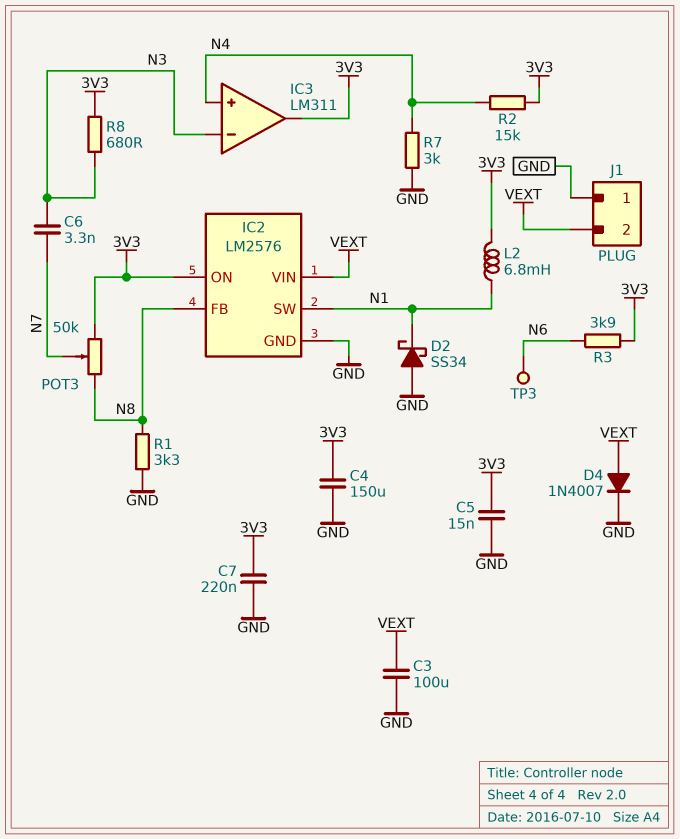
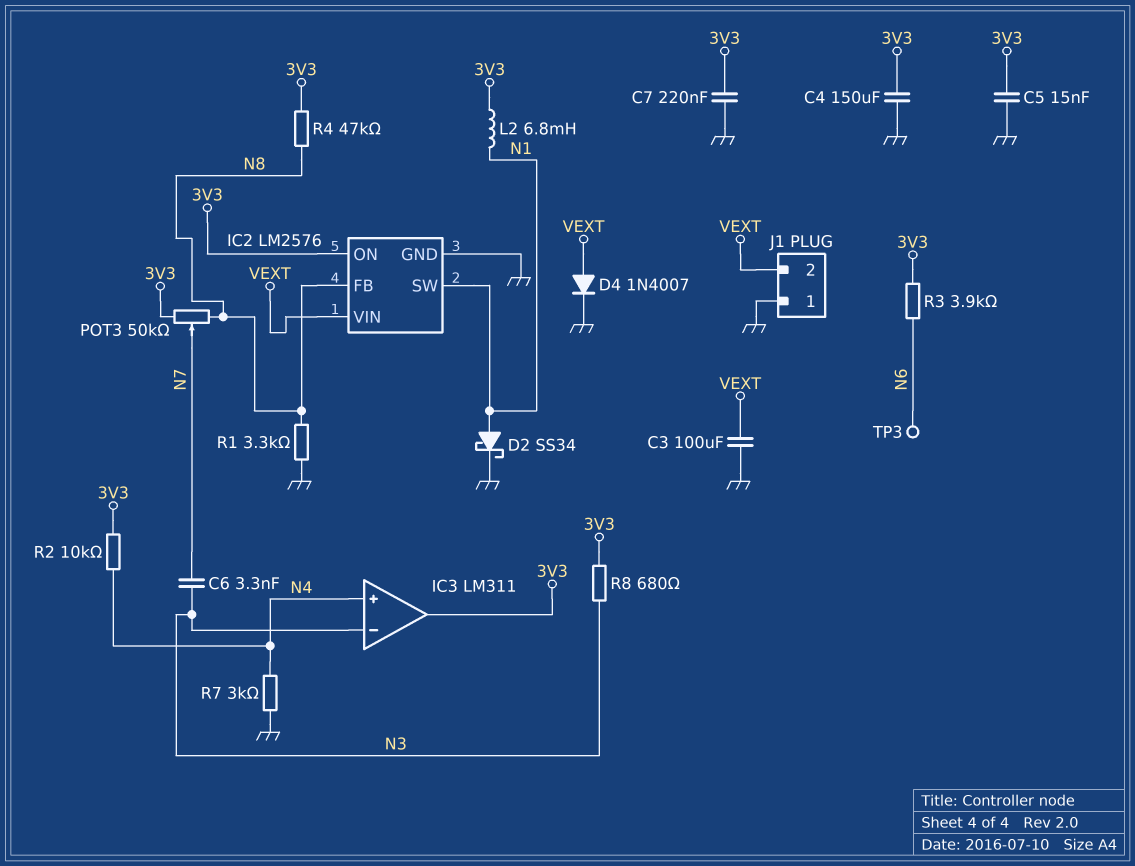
D2: schottky SS34 (A GND, K N1) -> schottky SS34 (A N1, K GND)
R2: 15k (3V3, N4) -> 10k (3V3, N4)
R4: none -> 47k (3V3, N8)

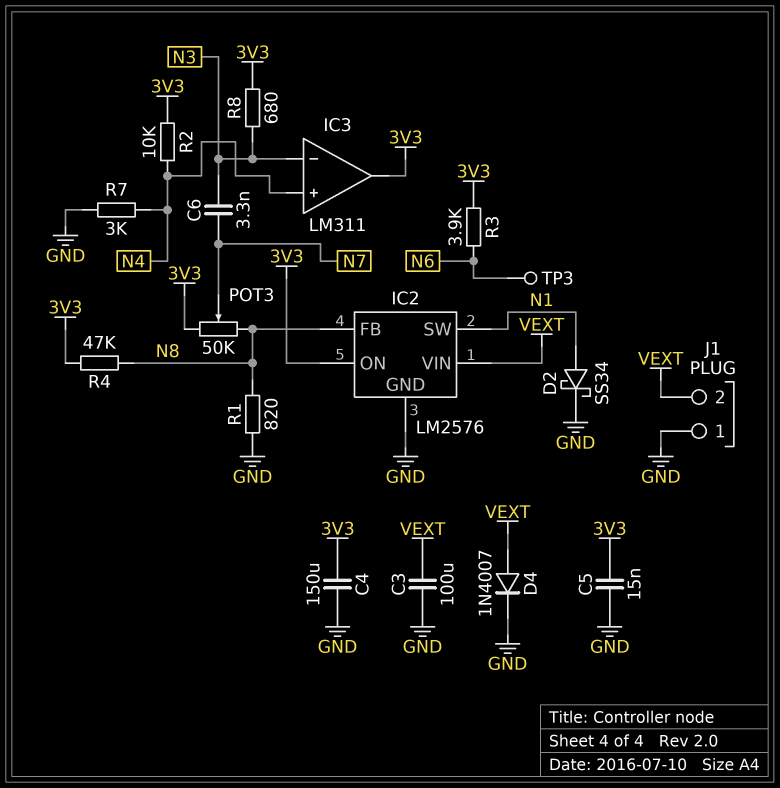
C7: 220nF (3V3, GND) -> none
L2: 6.8mH (3V3, N1) -> none
R1: 3.3k (GND, N8) -> 820 (GND, N8)

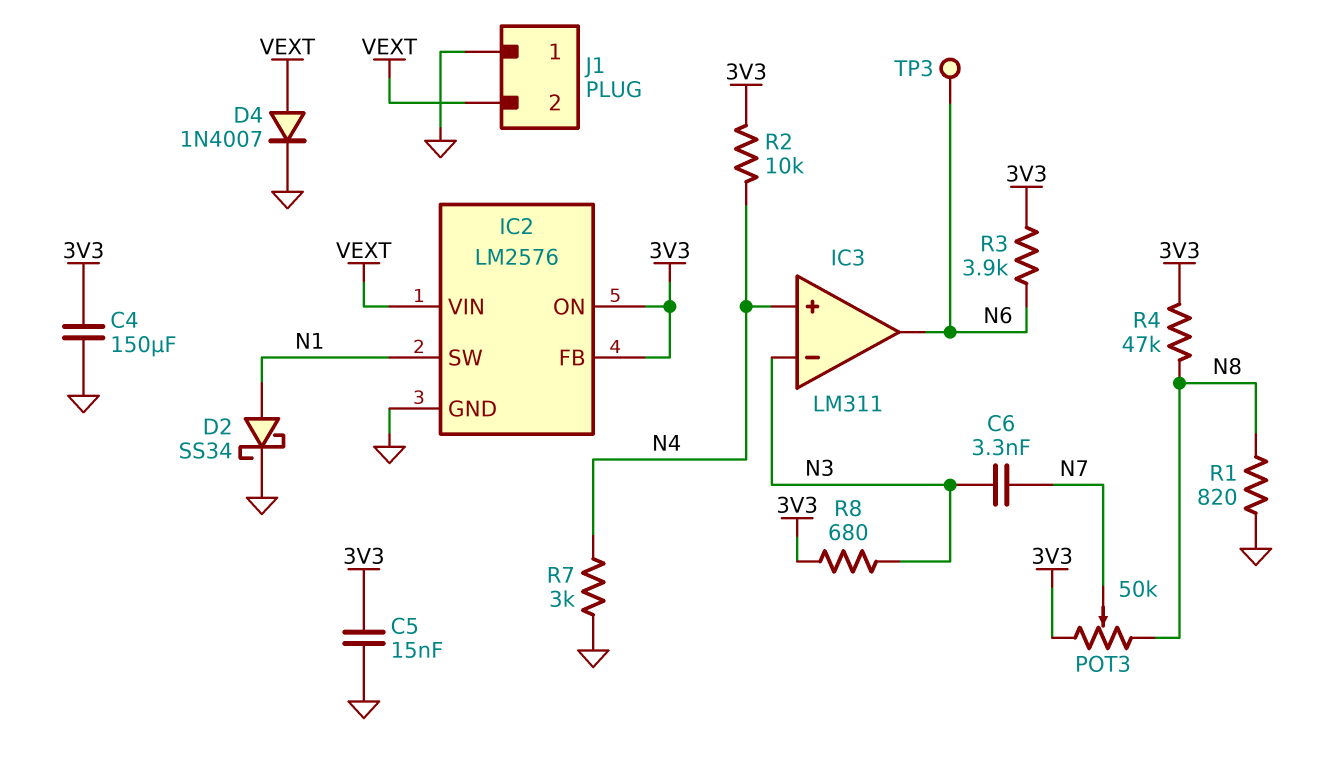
C3: 100uF (GND, VEXT) -> none
IC2 pin FB: N8 -> 3V3
IC3 pin out: 3V3 -> N6

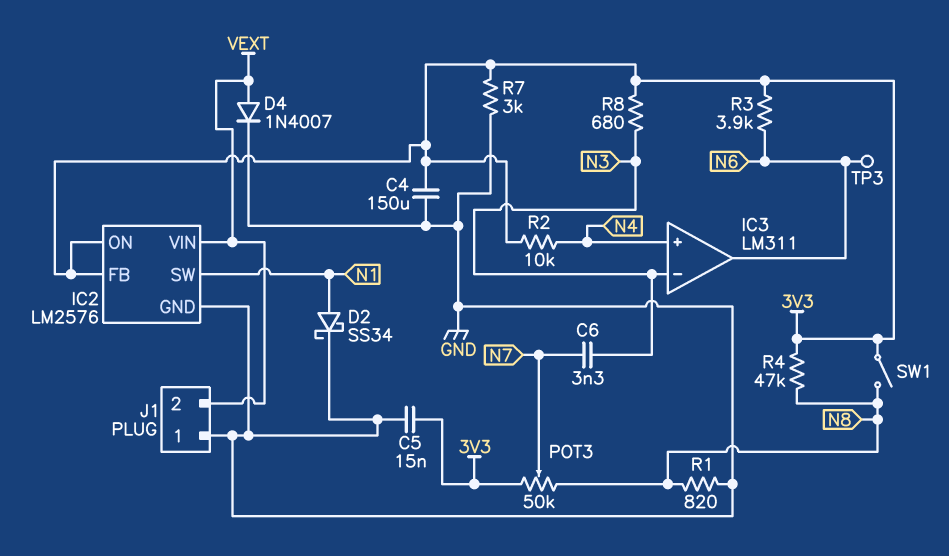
R7: 3k (GND, N4) -> 3k (3V3, GND)
SW1: none -> switch (3V3, N8)

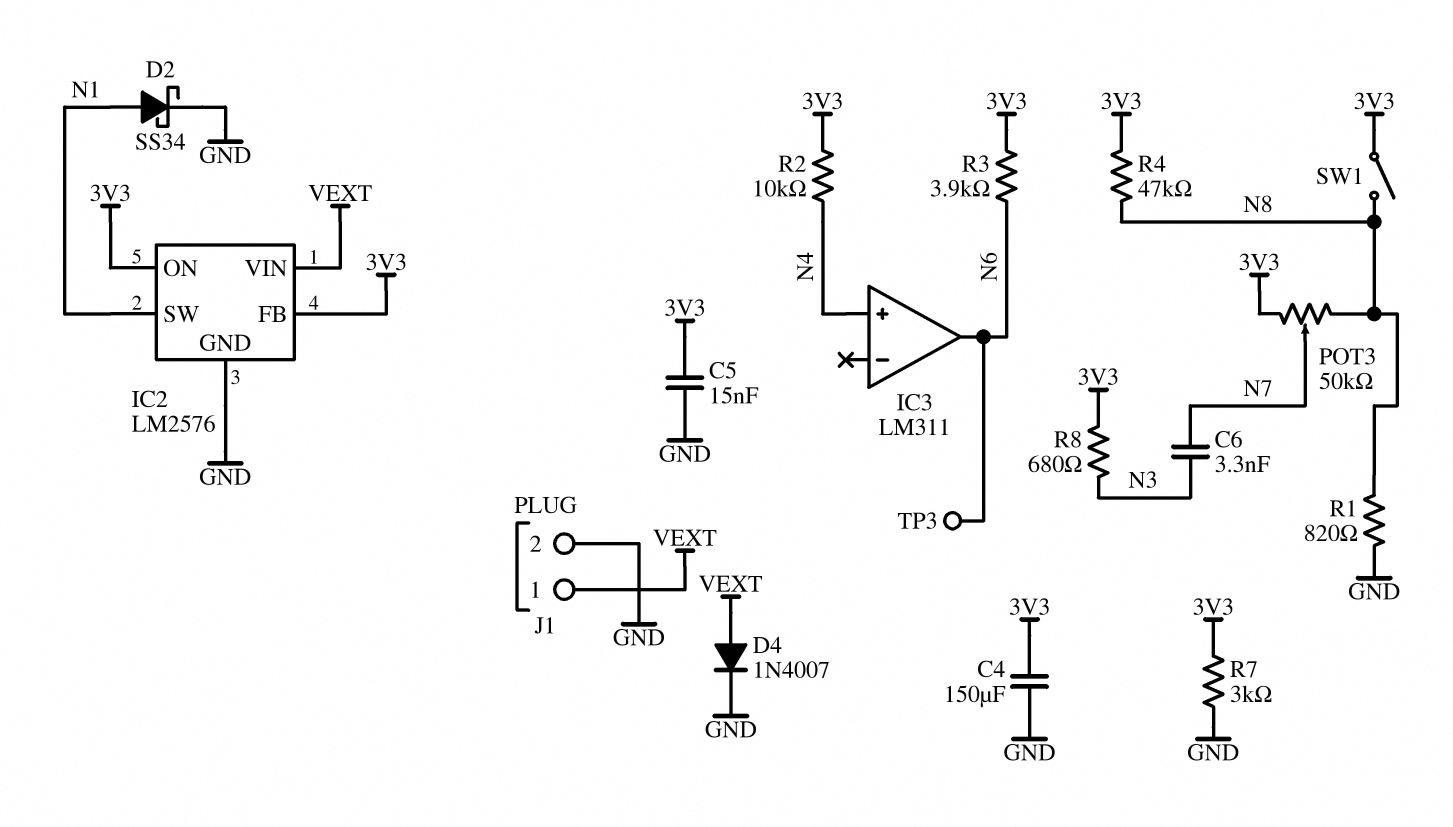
IC3 pin in-: N3 -> none
J1 pin 1: GND -> VEXT
J1 pin 2: VEXT -> GND

